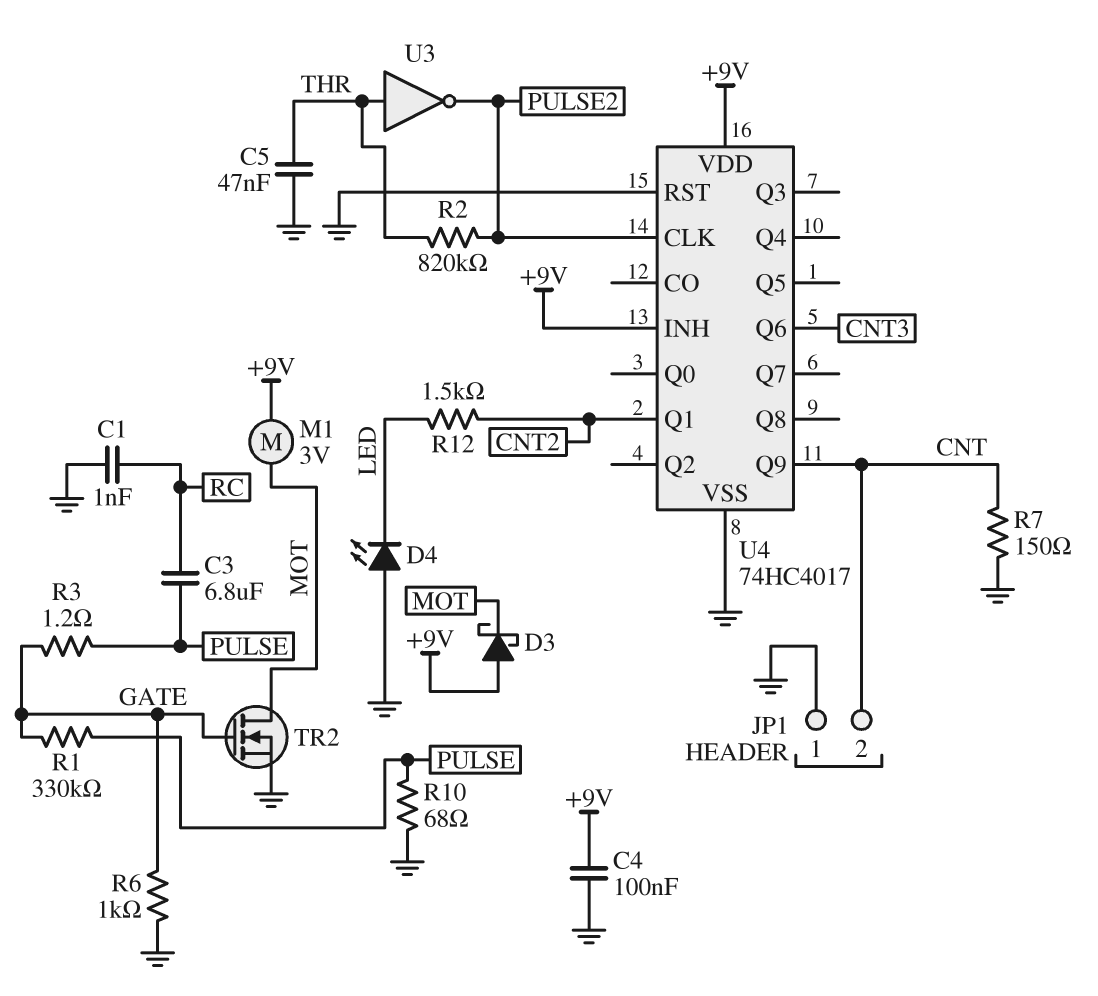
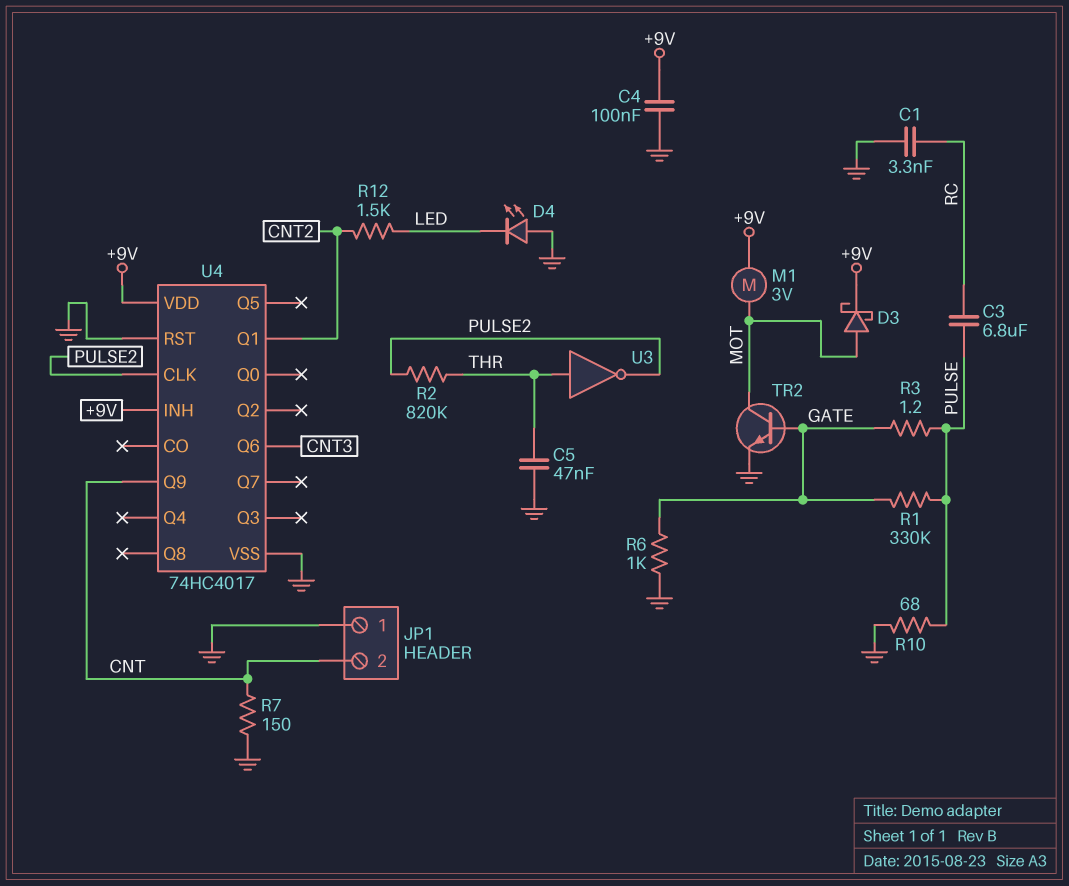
C1: 1nF (GND, RC) -> 3.3nF (GND, RC)
D3: schottky (A +9V, K MOT) -> schottky (A MOT, K +9V)
TR2: NMOS (G GATE, D MOT, S GND) -> NPN (B GATE, C MOT, E GND)

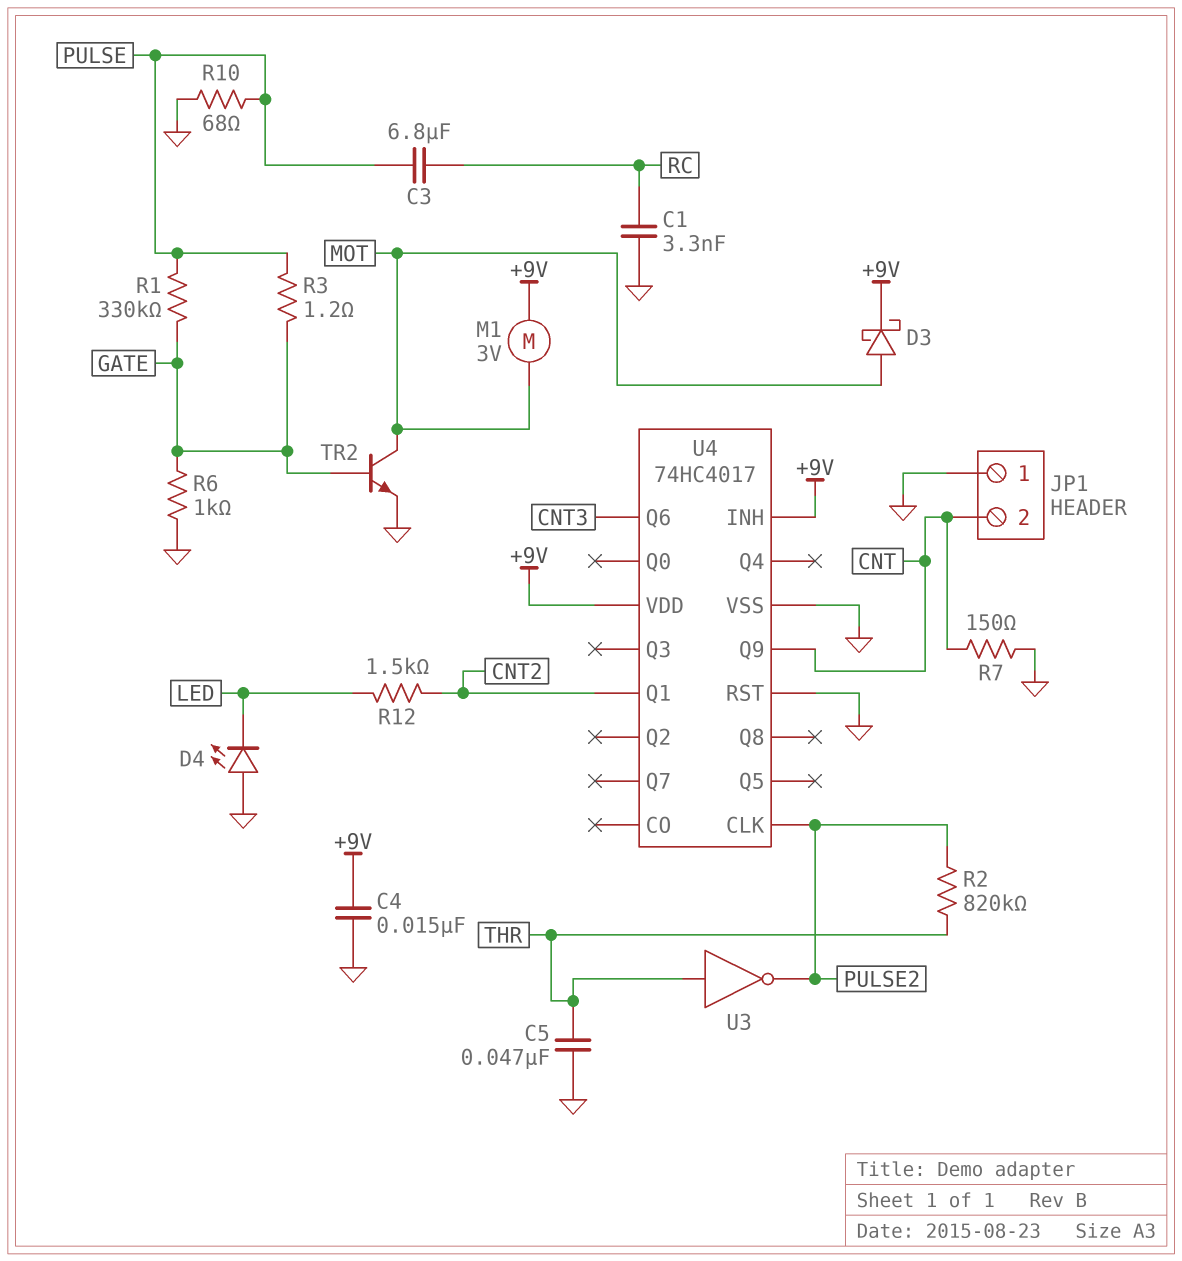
C4: 100nF (+9V, GND) -> 15nF (+9V, GND)

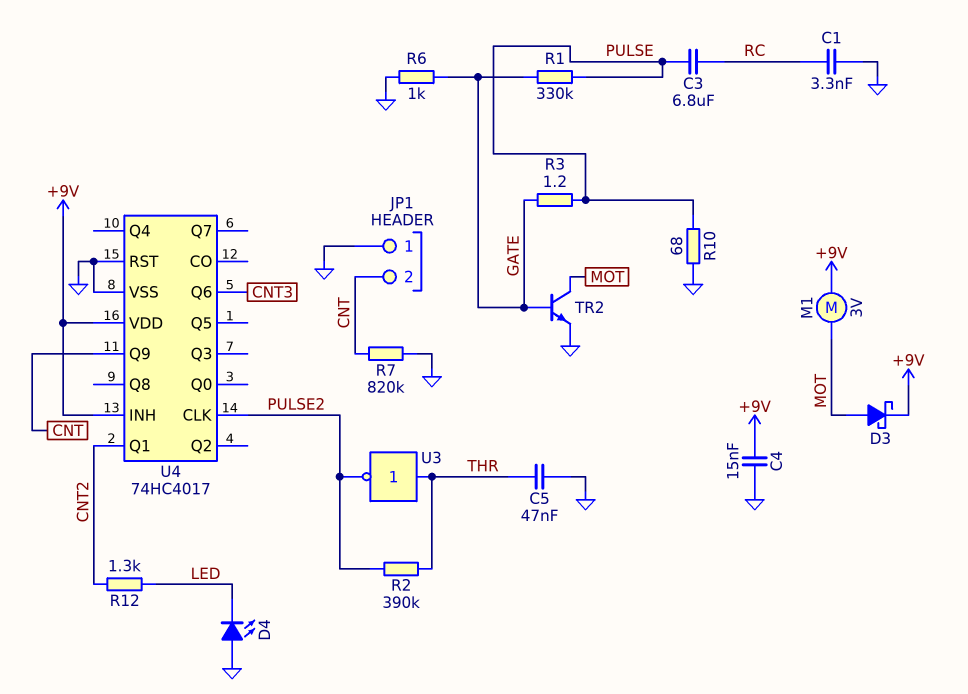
R2: 820k (PULSE2, THR) -> 390k (PULSE2, THR)
R7: 150 (CNT, GND) -> 820k (CNT, GND)
R12: 1.5k (CNT2, LED) -> 1.3k (CNT2, LED)

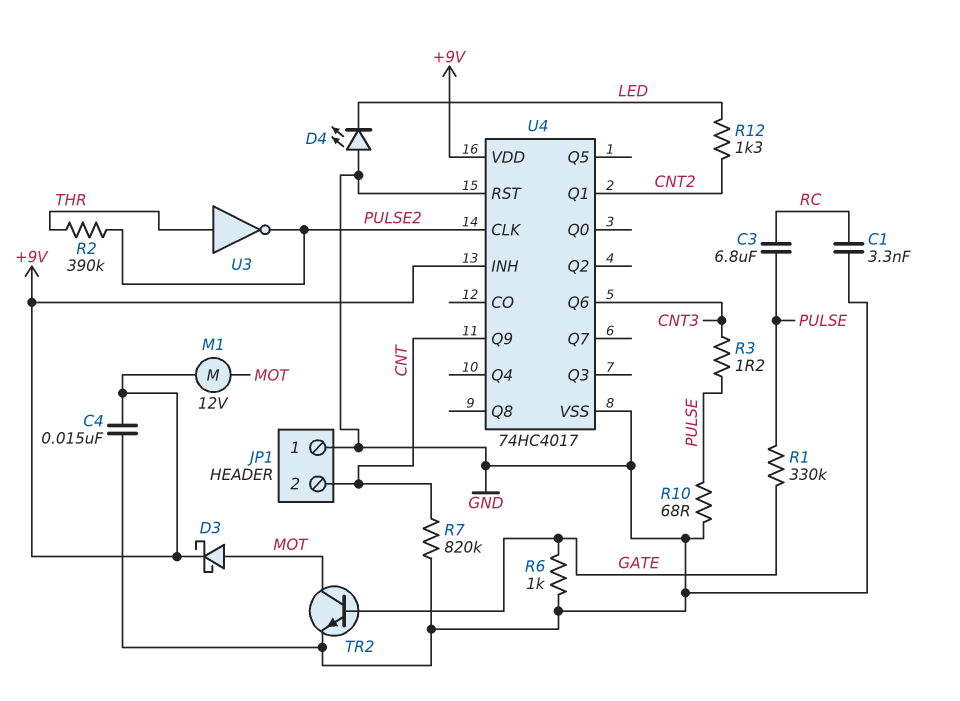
C5: 47nF (GND, THR) -> none
M1: motor 3V (+9V, MOT) -> motor 12V (+9V, MOT)
R3: 1.2 (GATE, PULSE) -> 1.2 (CNT3, PULSE)

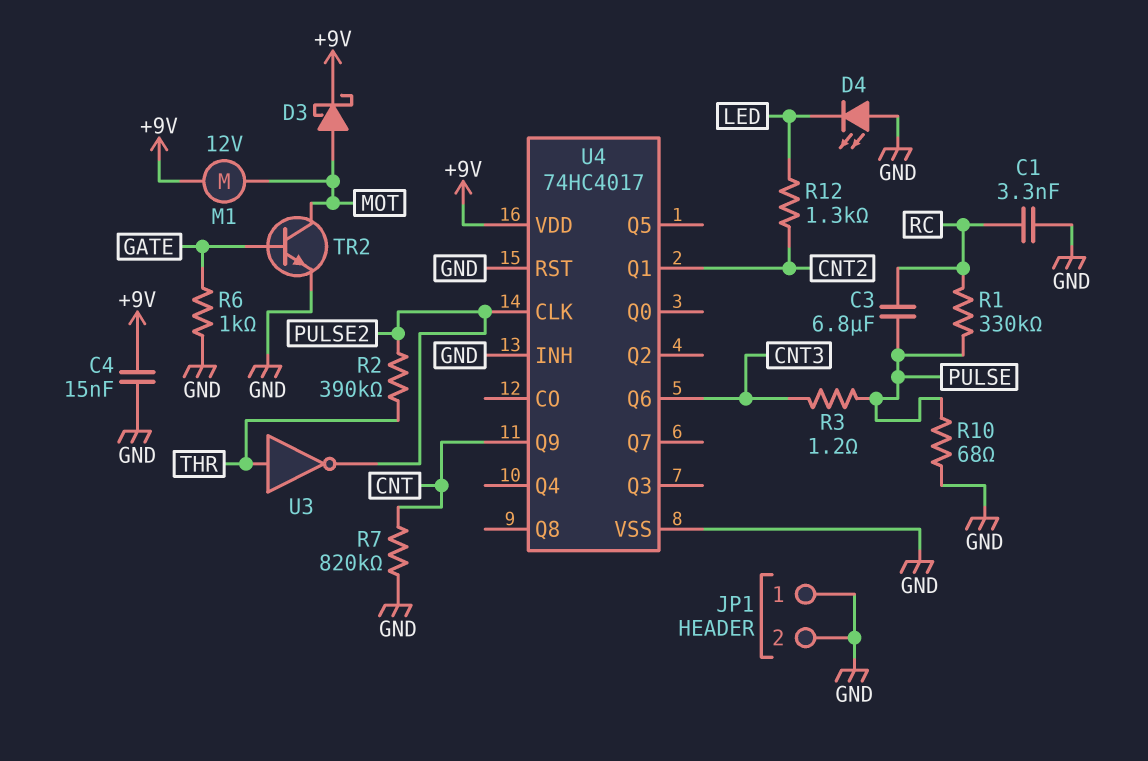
JP1 pin 2: CNT -> GND
R1: 330k (GATE, PULSE) -> 330k (PULSE, RC)
U4 pin INH: +9V -> GND

